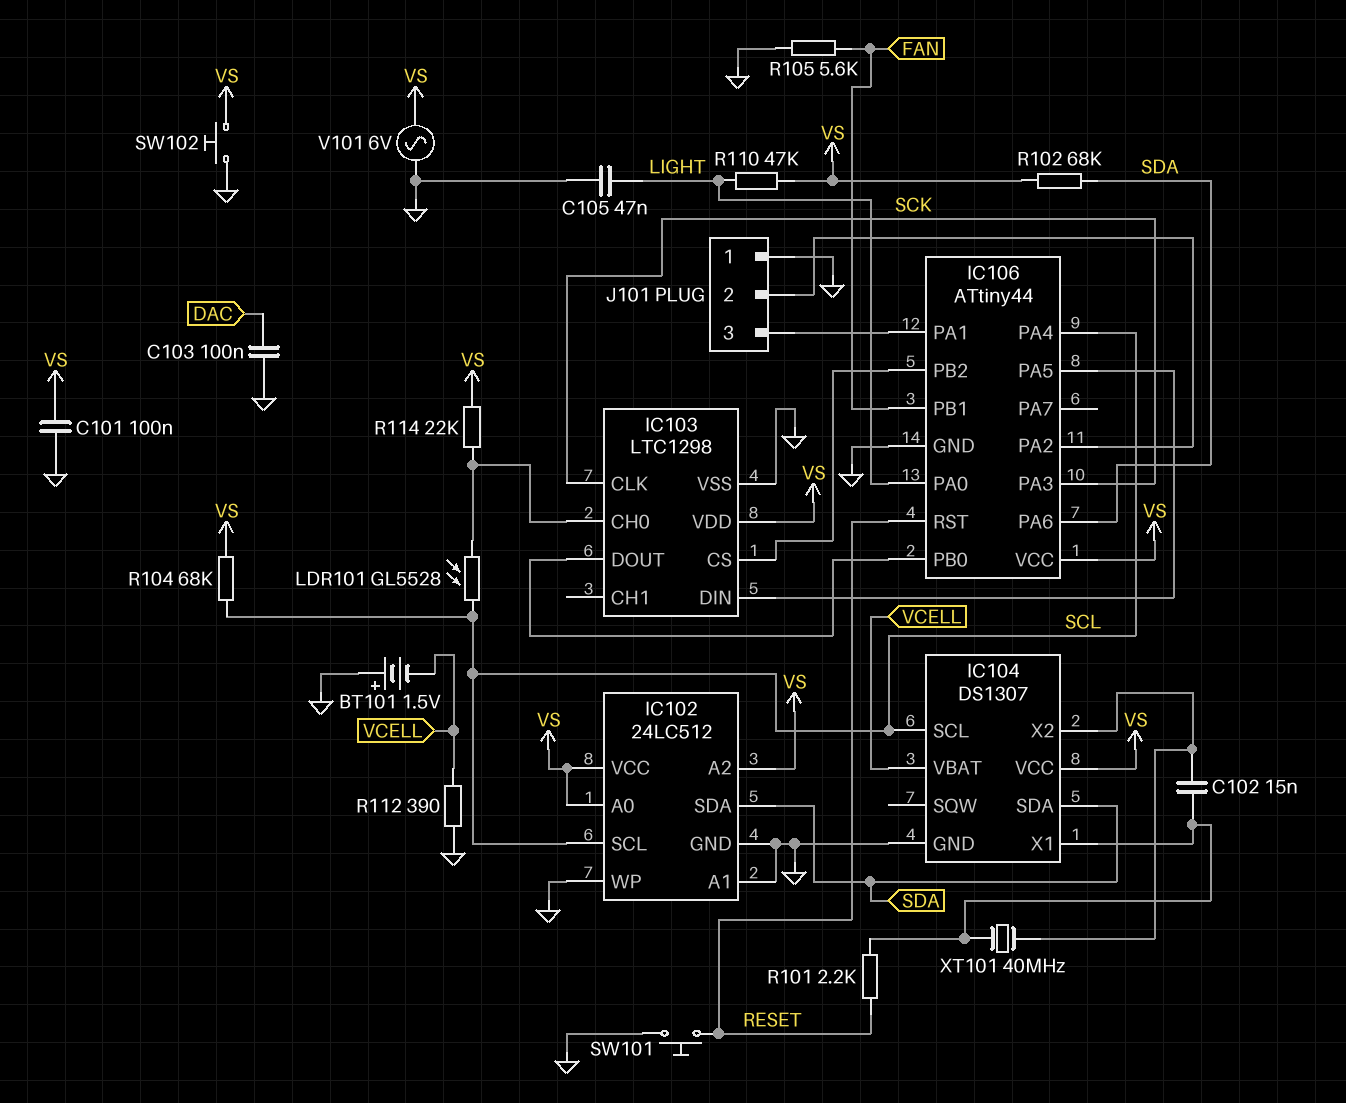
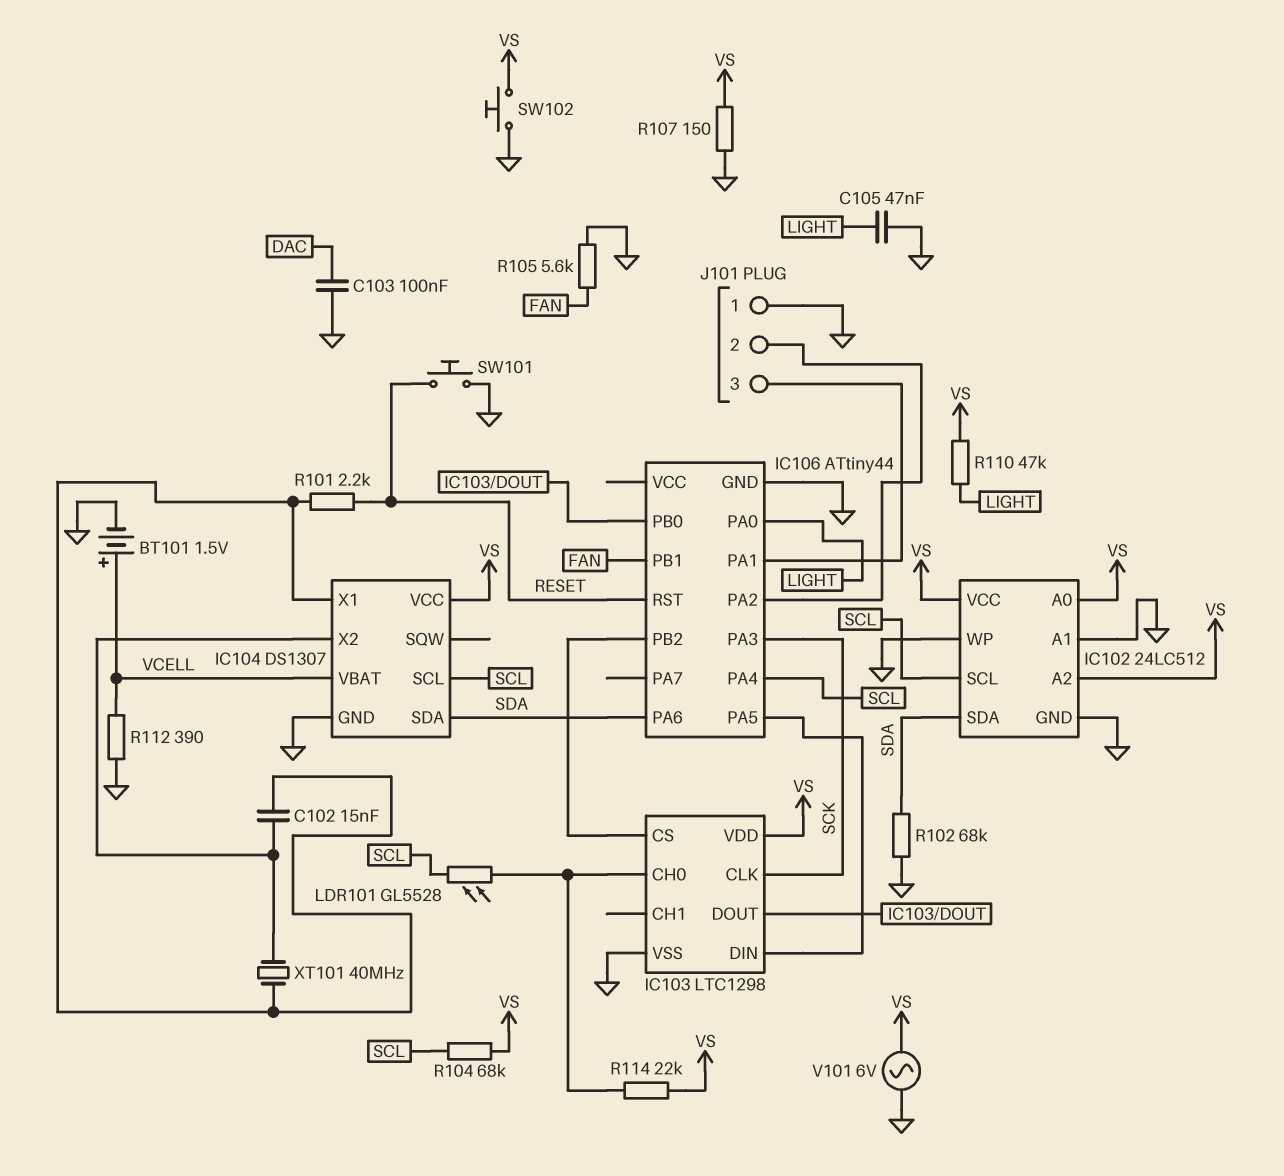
BT101: 1.5V (plus GND, minus VCELL) -> 1.5V (plus VCELL, minus GND)
C101: 100nF (GND, VS) -> none
IC106 pin VCC: VS -> none
R102: 68k (SDA, VS) -> 68k (GND, SDA)
R107: none -> 150 (GND, VS)

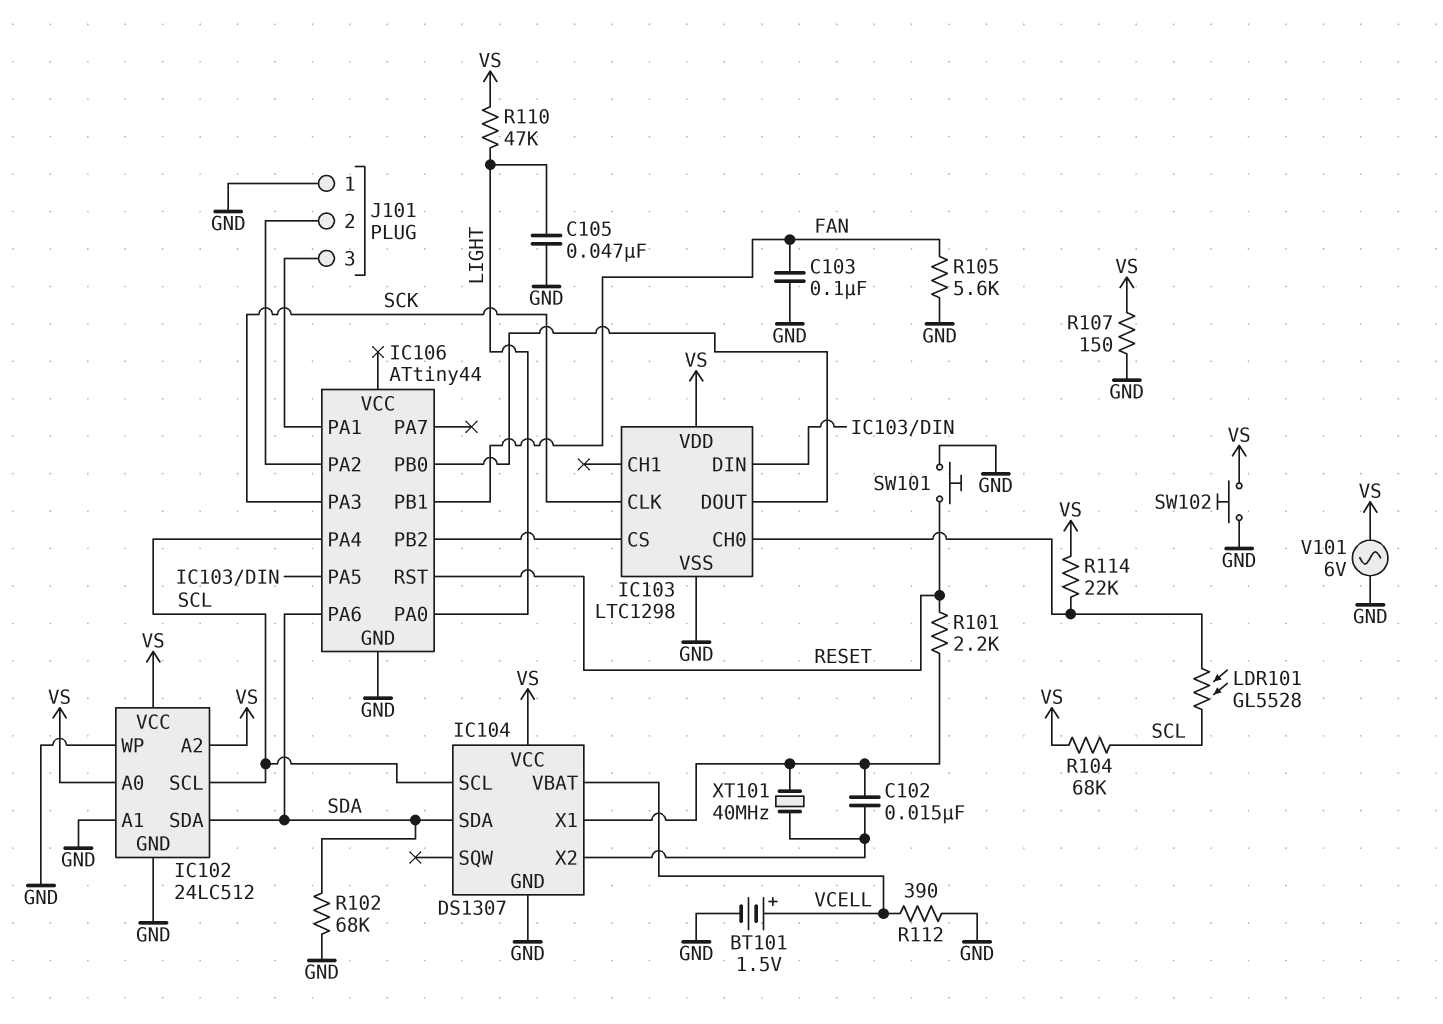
C103: 100nF (DAC, GND) -> 100nF (FAN, GND)

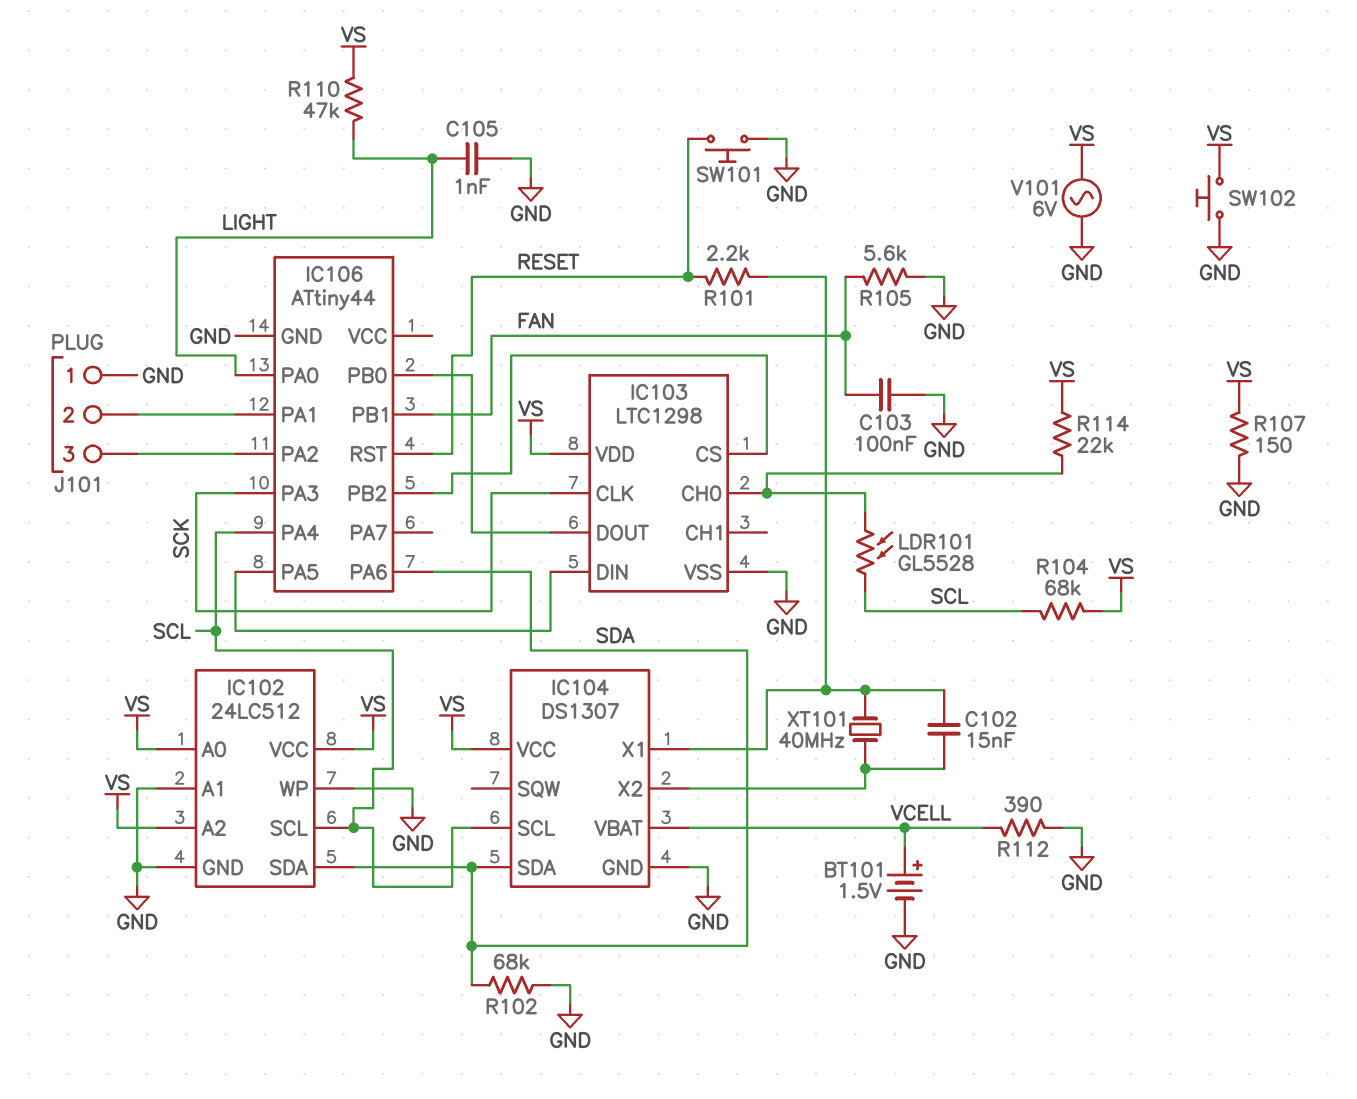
C105: 47nF (GND, LIGHT) -> 1nF (GND, LIGHT)
J101 pin 2: IC106/PA2 -> IC106/PA1
J101 pin 3: IC106/PA1 -> IC106/PA2

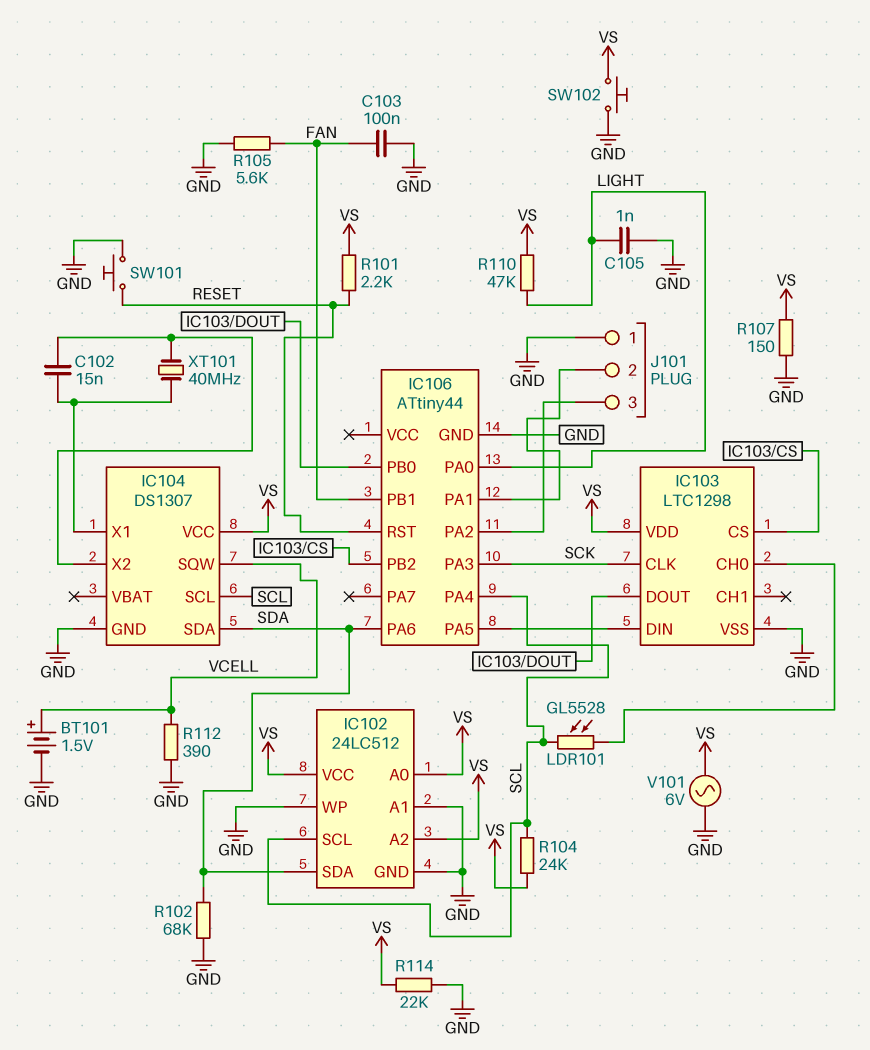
IC104 pin SQW: none -> VCELL
IC104 pin VBAT: VCELL -> none
R101: 2.2k (IC104/X1, RESET) -> 2.2k (RESET, VS)
R104: 68k (SCL, VS) -> 24k (SCL, VS)
R114: 22k (IC103/CH0, VS) -> 22k (GND, VS)

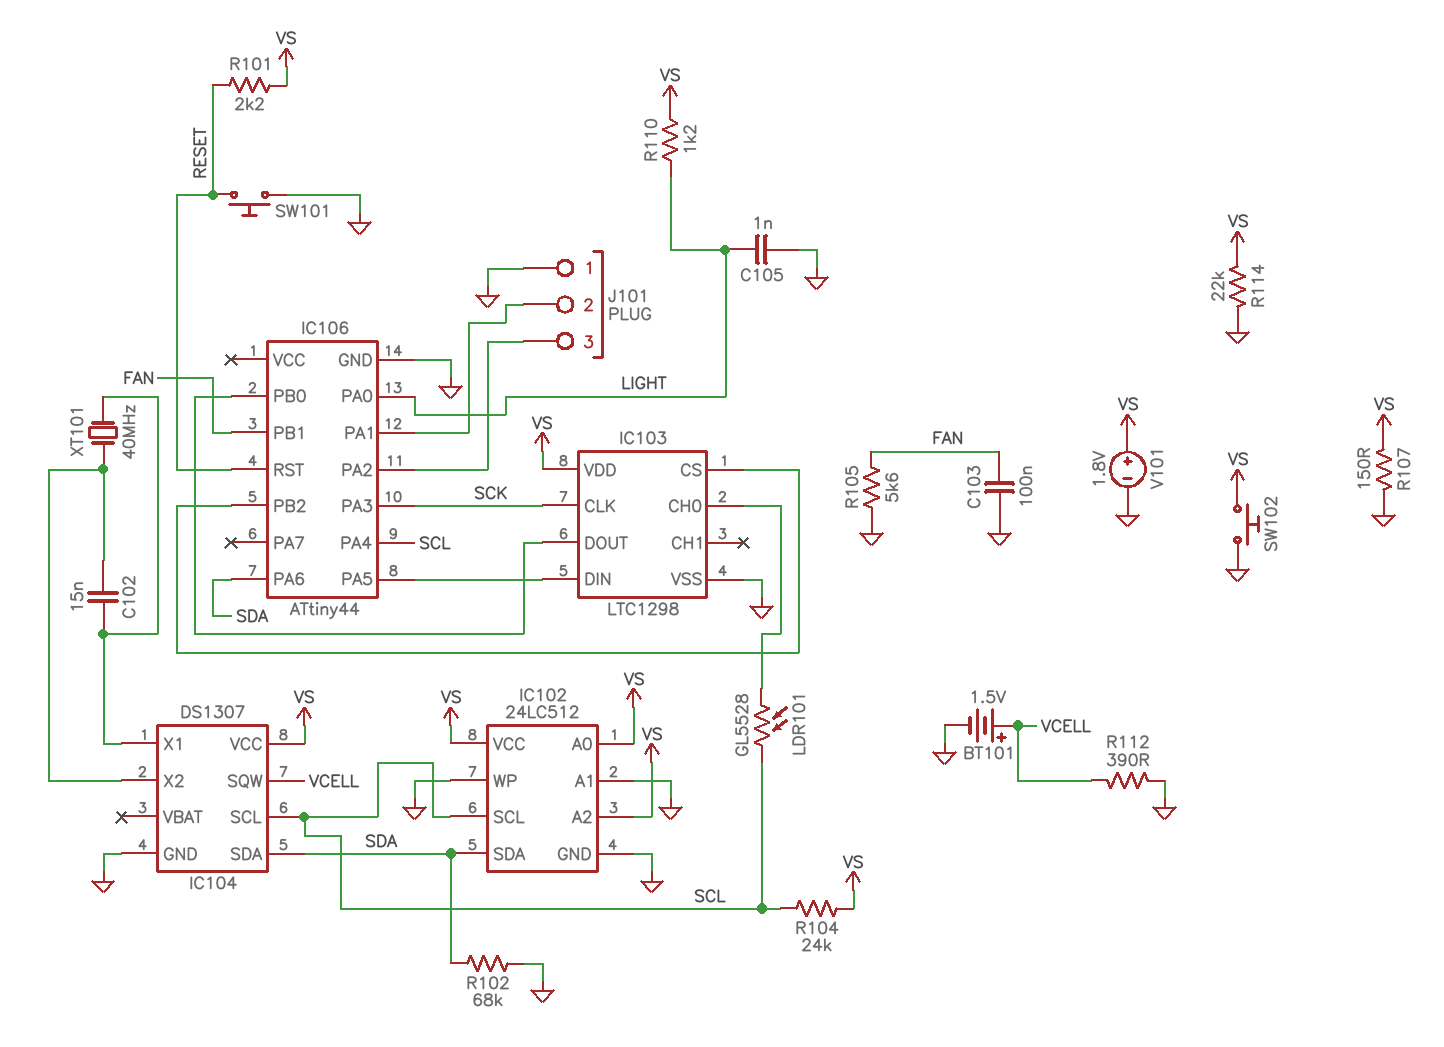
R110: 47k (LIGHT, VS) -> 1.2k (LIGHT, VS)
V101: AC 6V (GND, VS) -> 1.8V (plus VS, minus GND)

